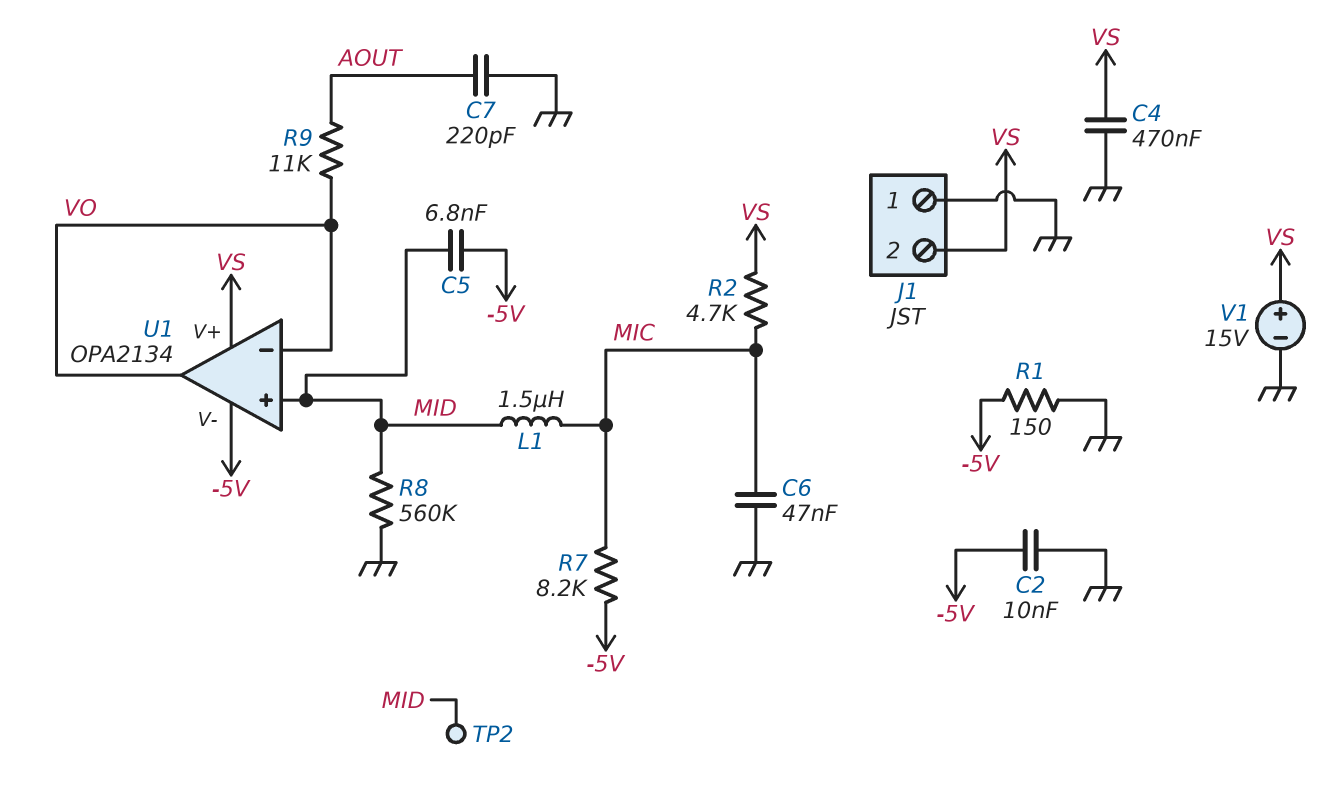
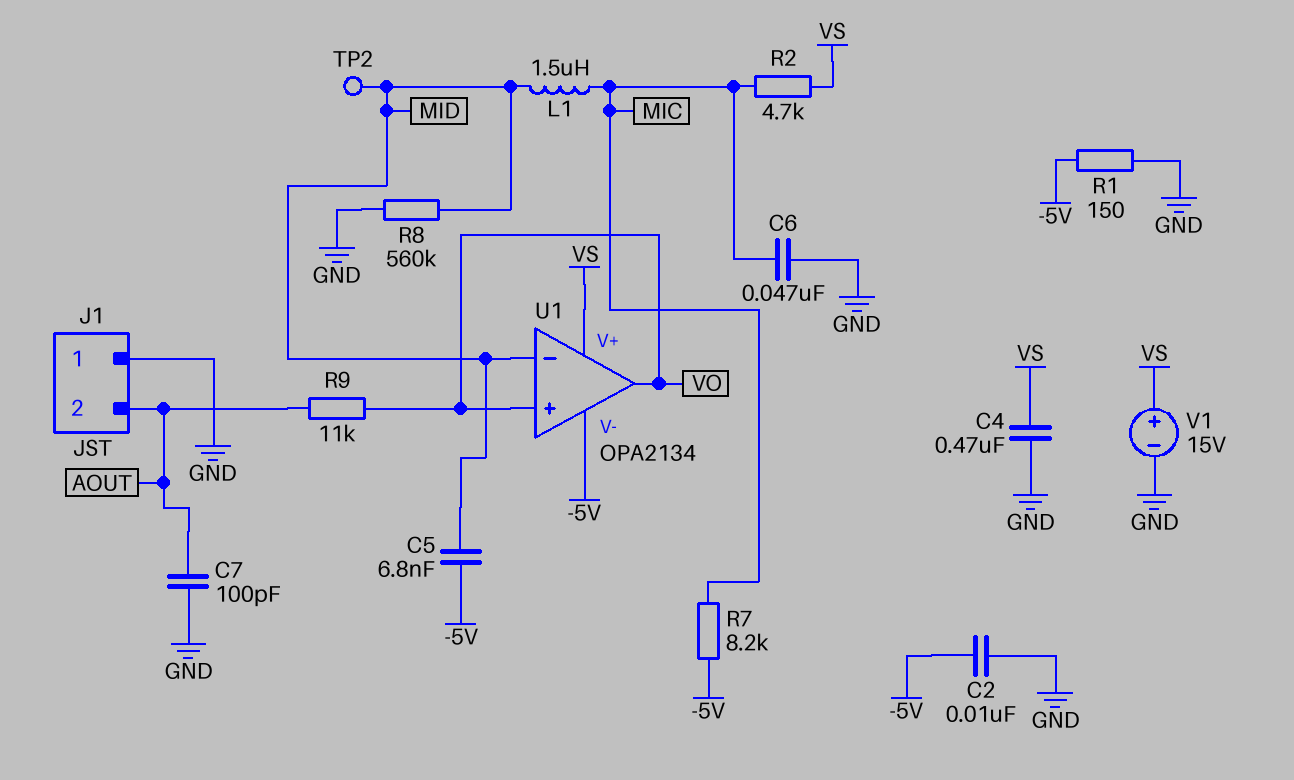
C7: 220pF (AOUT, GND) -> 100pF (AOUT, GND)
J1 pin 2: VS -> AOUT
U1 pin in+: MID -> VO
U1 pin in-: VO -> MID

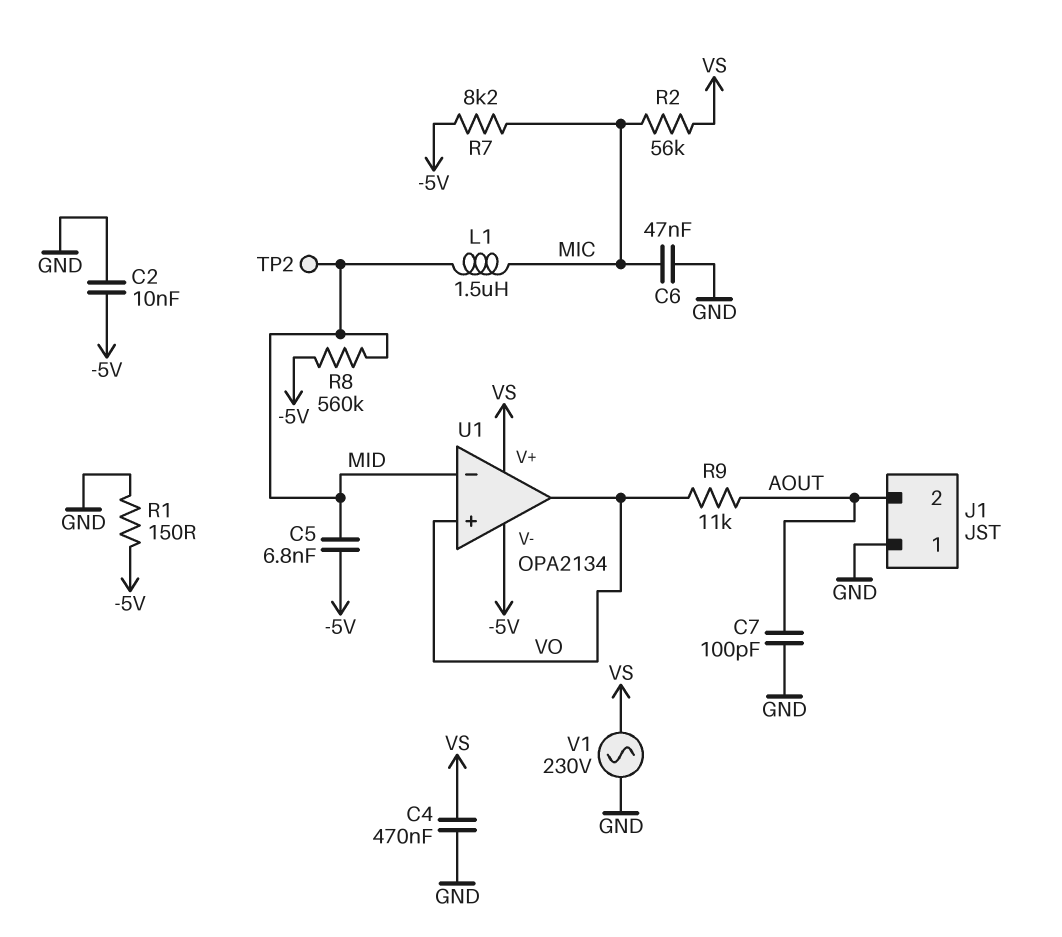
R2: 4.7k (MIC, VS) -> 56k (MIC, VS)
R8: 560k (GND, MID) -> 560k (-5V, MID)
V1: 15V (plus VS, minus GND) -> AC 230V (GND, VS)

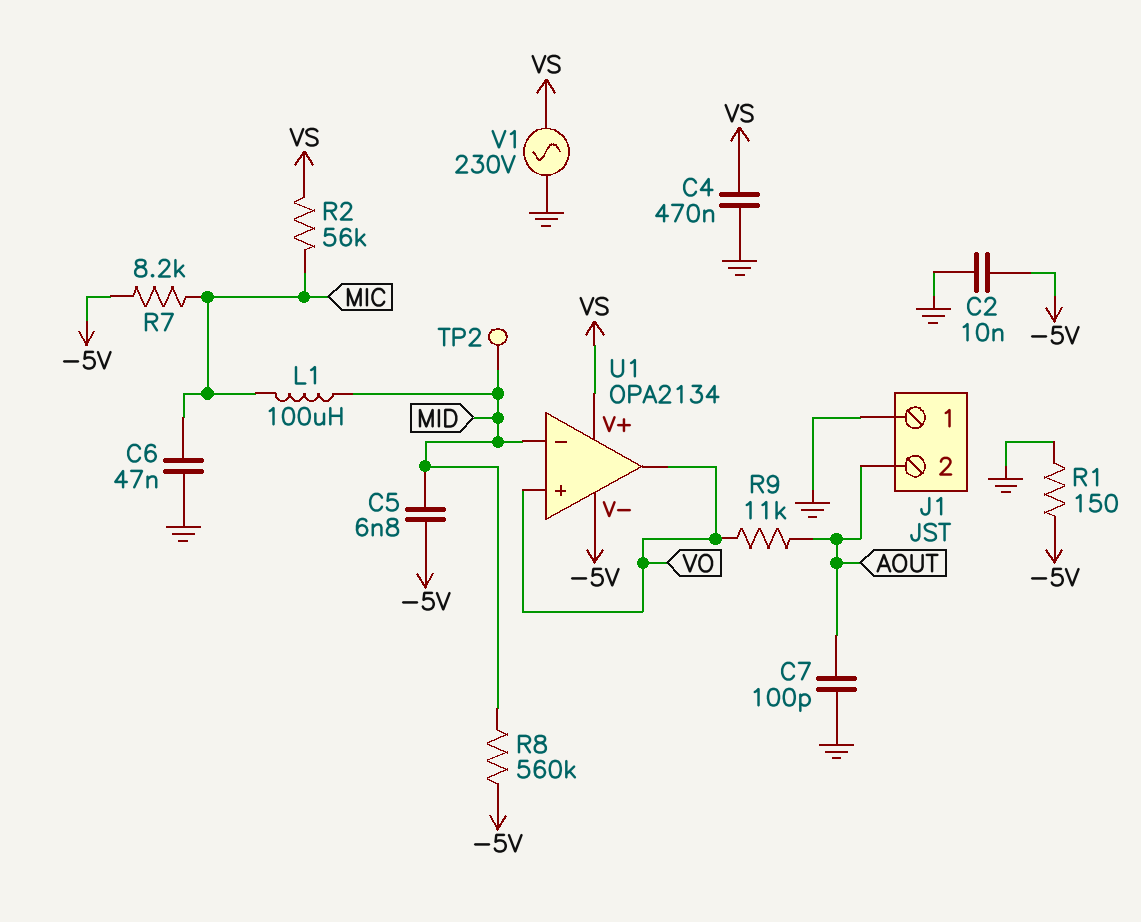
L1: 1.5uH (MIC, MID) -> 100uH (MIC, MID)

